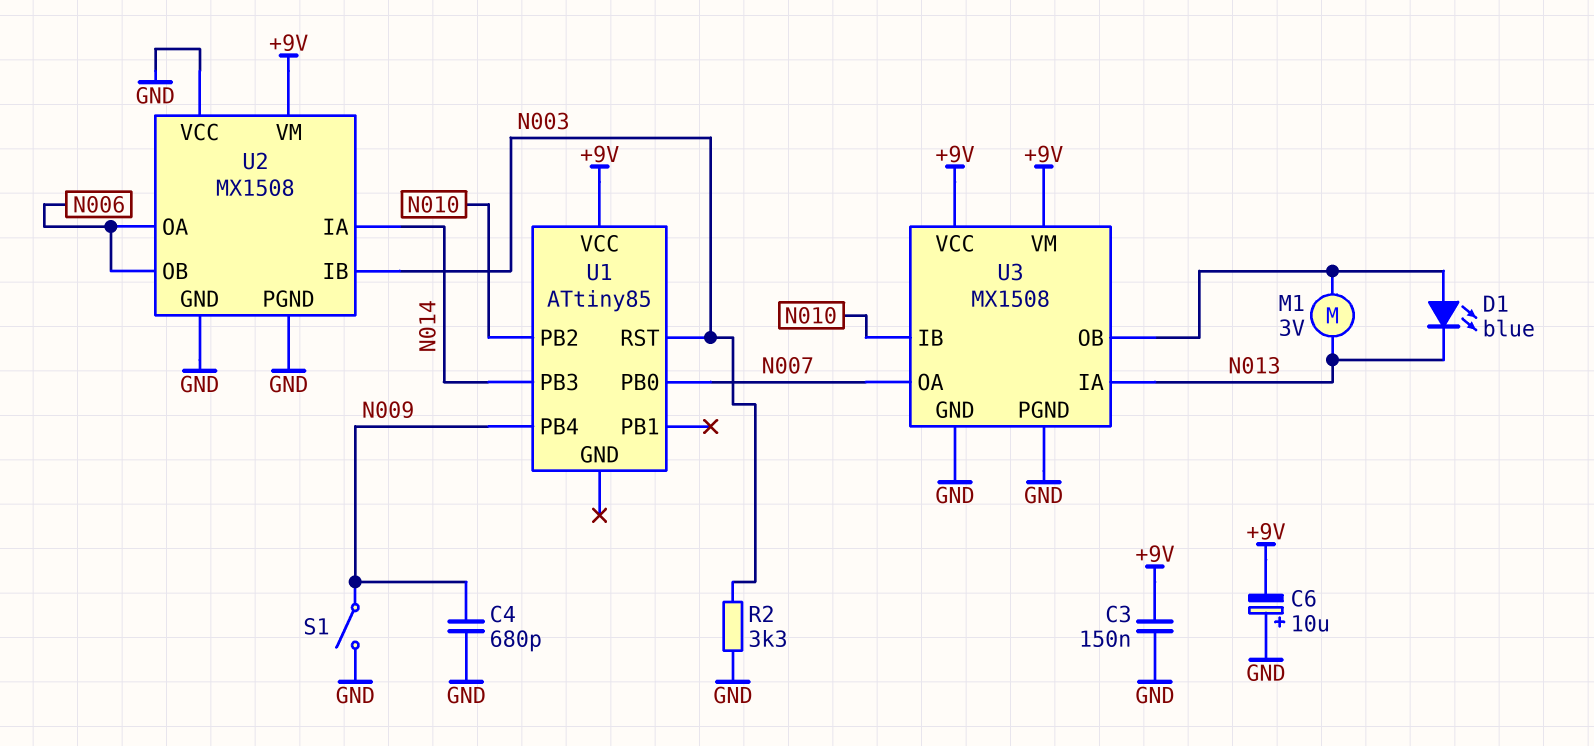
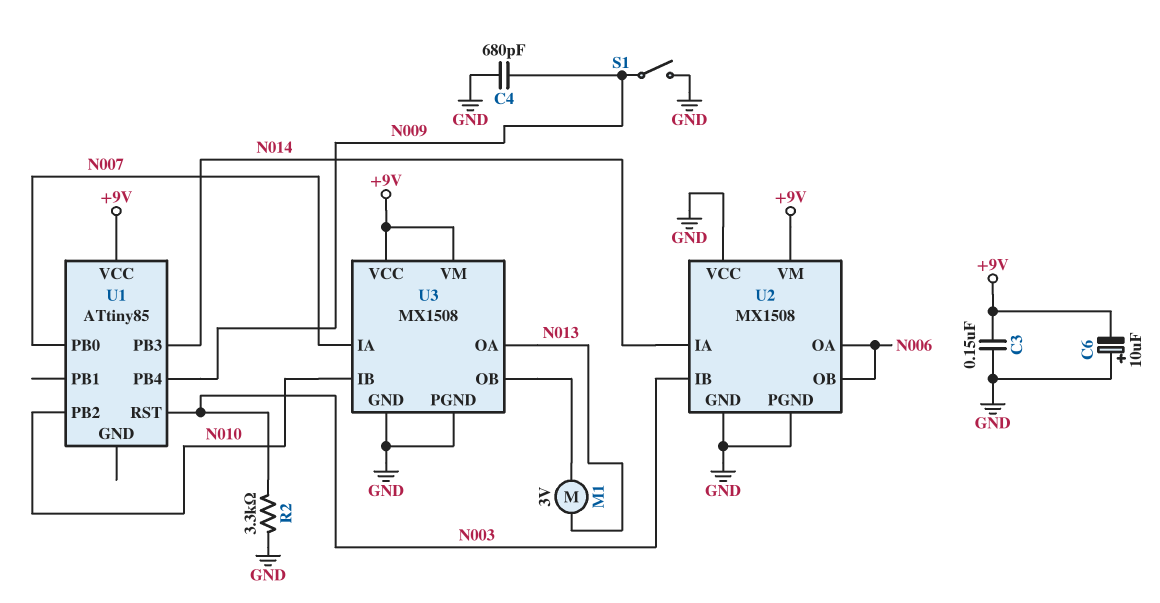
D1: LED blue (A U3/OB, K N013) -> none
U3 pin IA: N013 -> N007
U3 pin OA: N007 -> N013

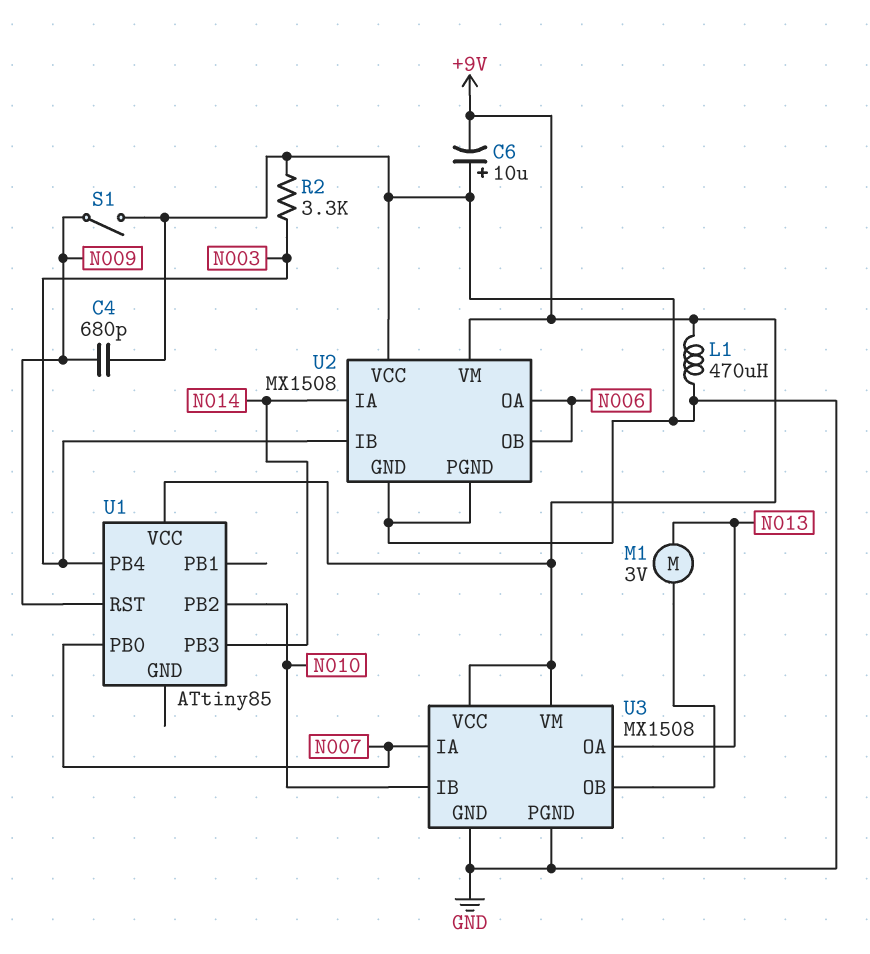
C3: 150nF (+9V, GND) -> none
L1: none -> 470uH (+9V, GND)
U1 pin PB4: N009 -> N003
U1 pin RST: N003 -> N009

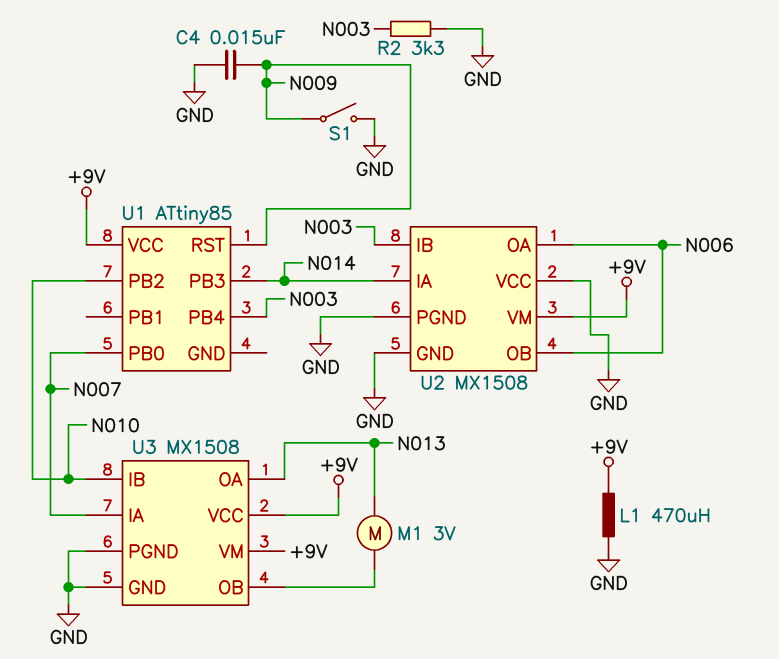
C4: 680pF (GND, N009) -> 15nF (GND, N009)
C6: 10uF (plus GND, minus +9V) -> none

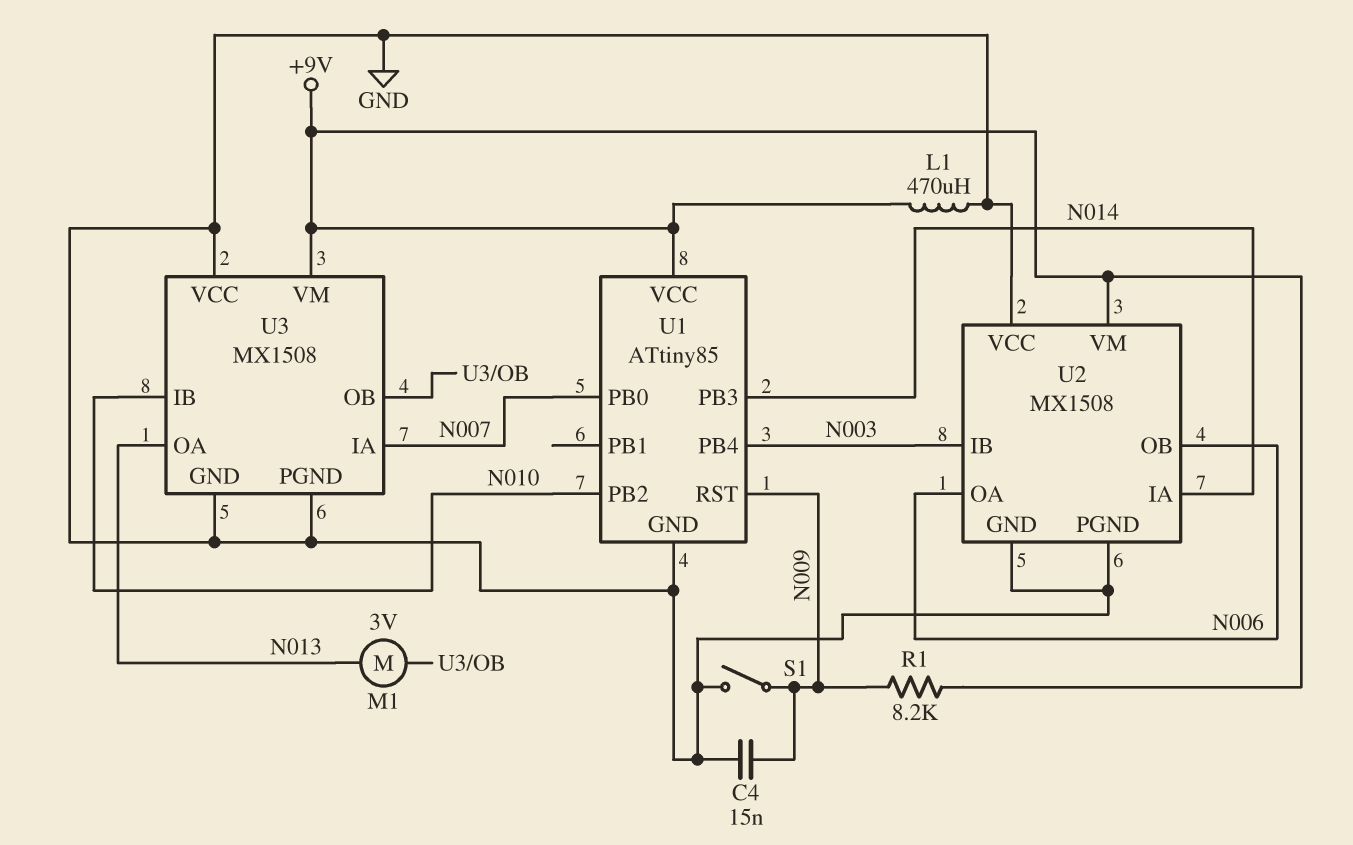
R1: none -> 8.2k (+9V, N009)
R2: 3.3k (GND, N003) -> none
U1 pin GND: none -> GND
U3 pin VCC: +9V -> GND

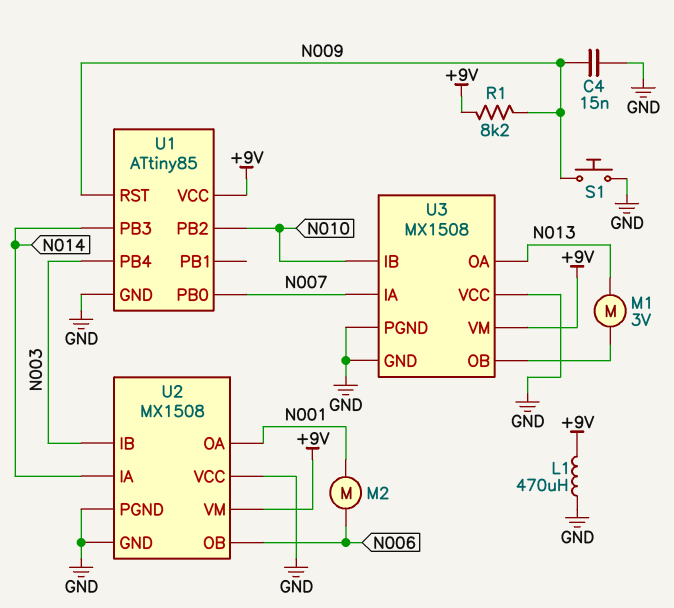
M2: none -> motor (N001, N006)
S1: switch (GND, N009) -> button (GND, N009)
U2 pin OA: N006 -> N001

